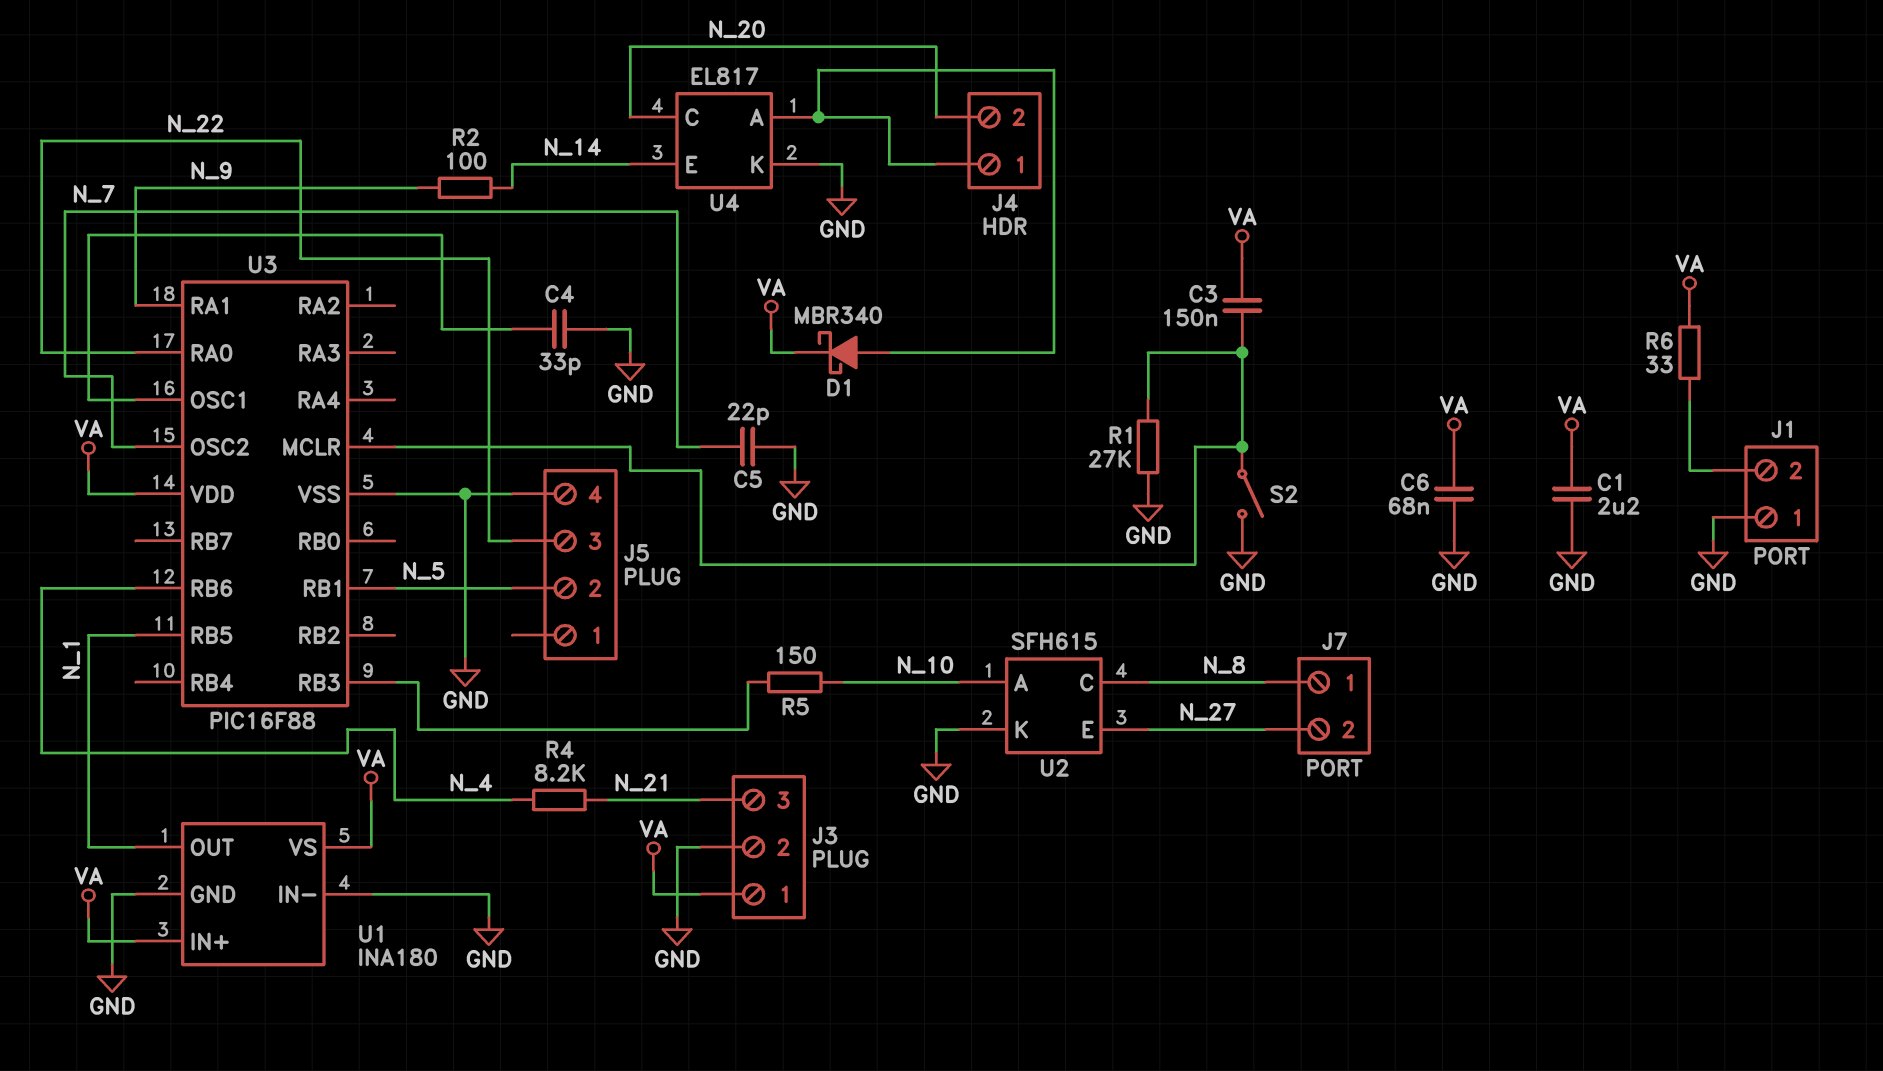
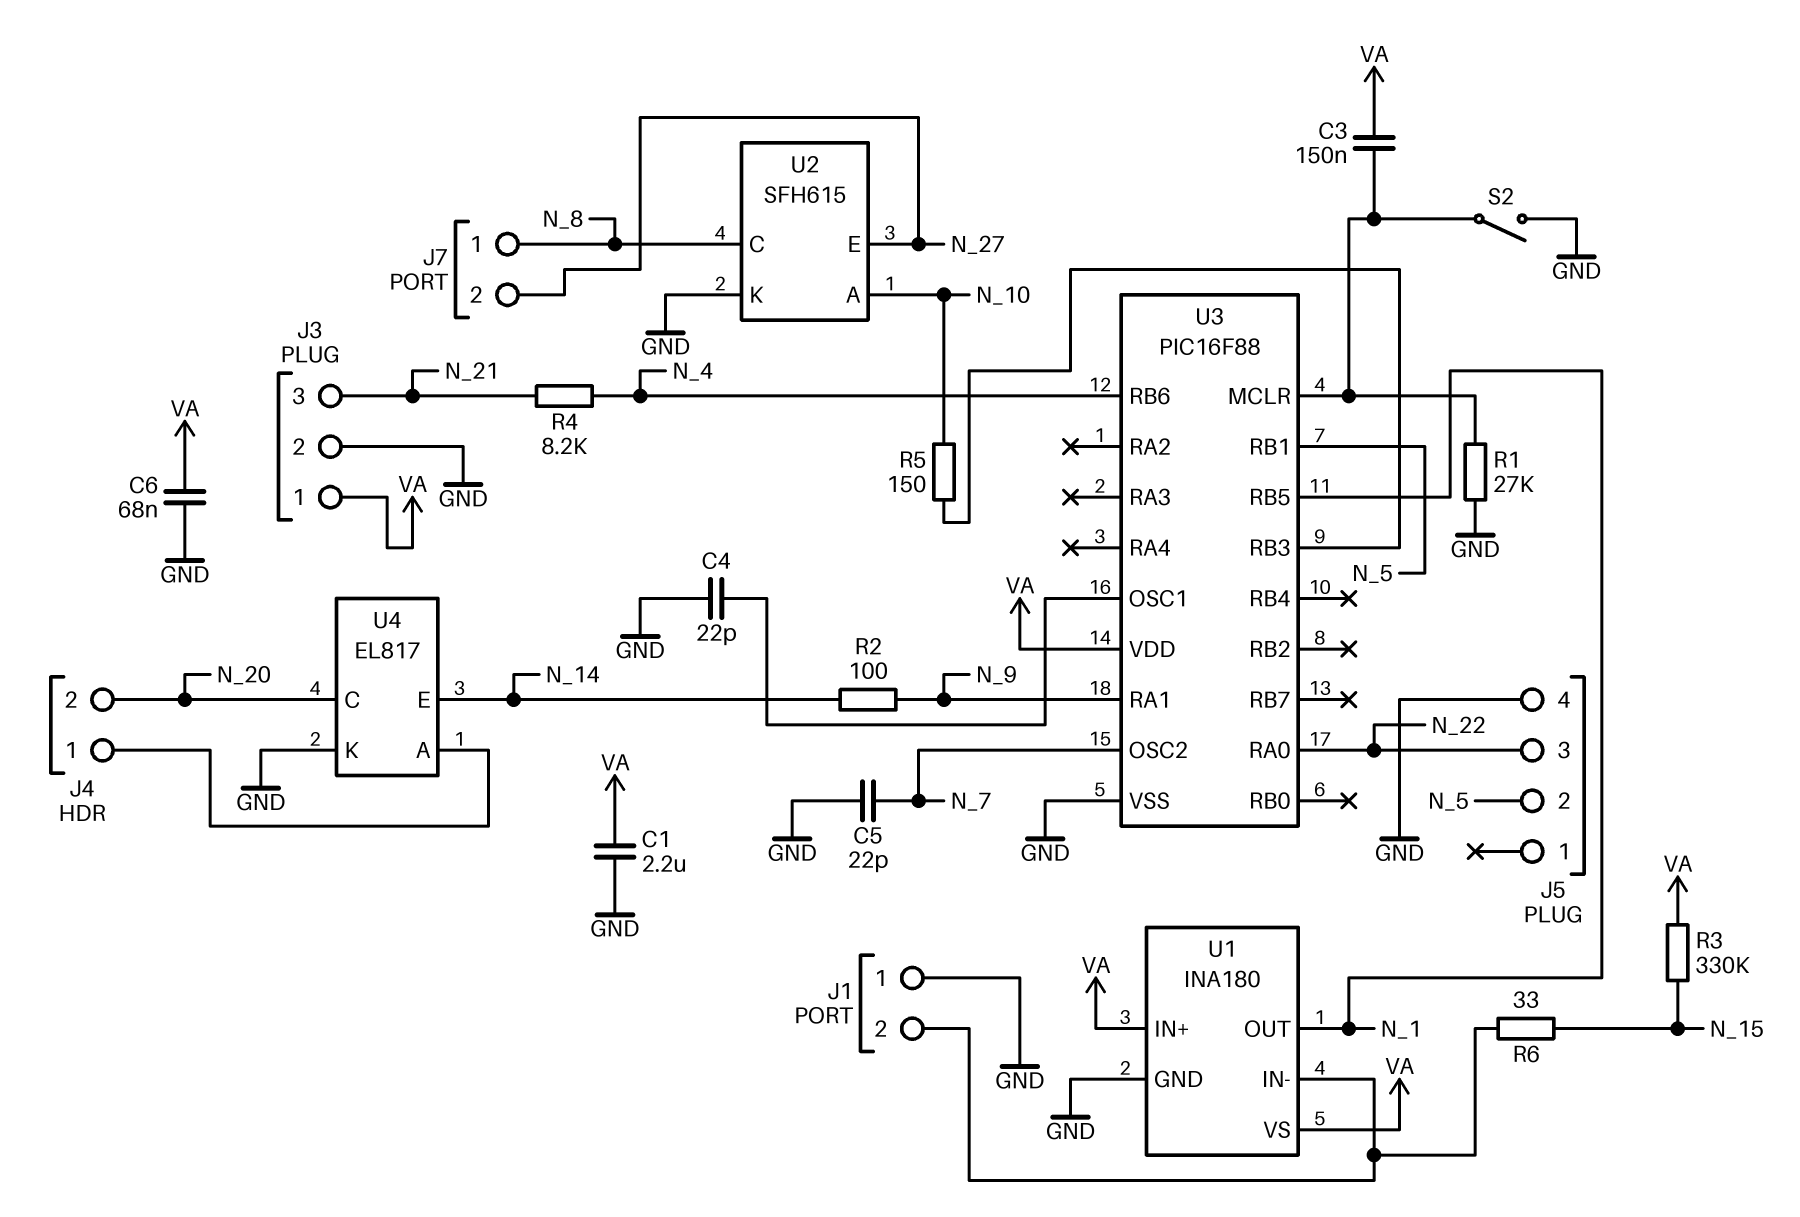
C4: 33pF (GND, U3/OSC1) -> 22pF (GND, U3/OSC1)
D1: schottky MBR340 (A J4/1, K VA) -> none
R3: none -> 330k (N_15, VA)
R6: 33 (J1/2, VA) -> 33 (J1/2, N_15)
U1 pin IN-: GND -> J1/2

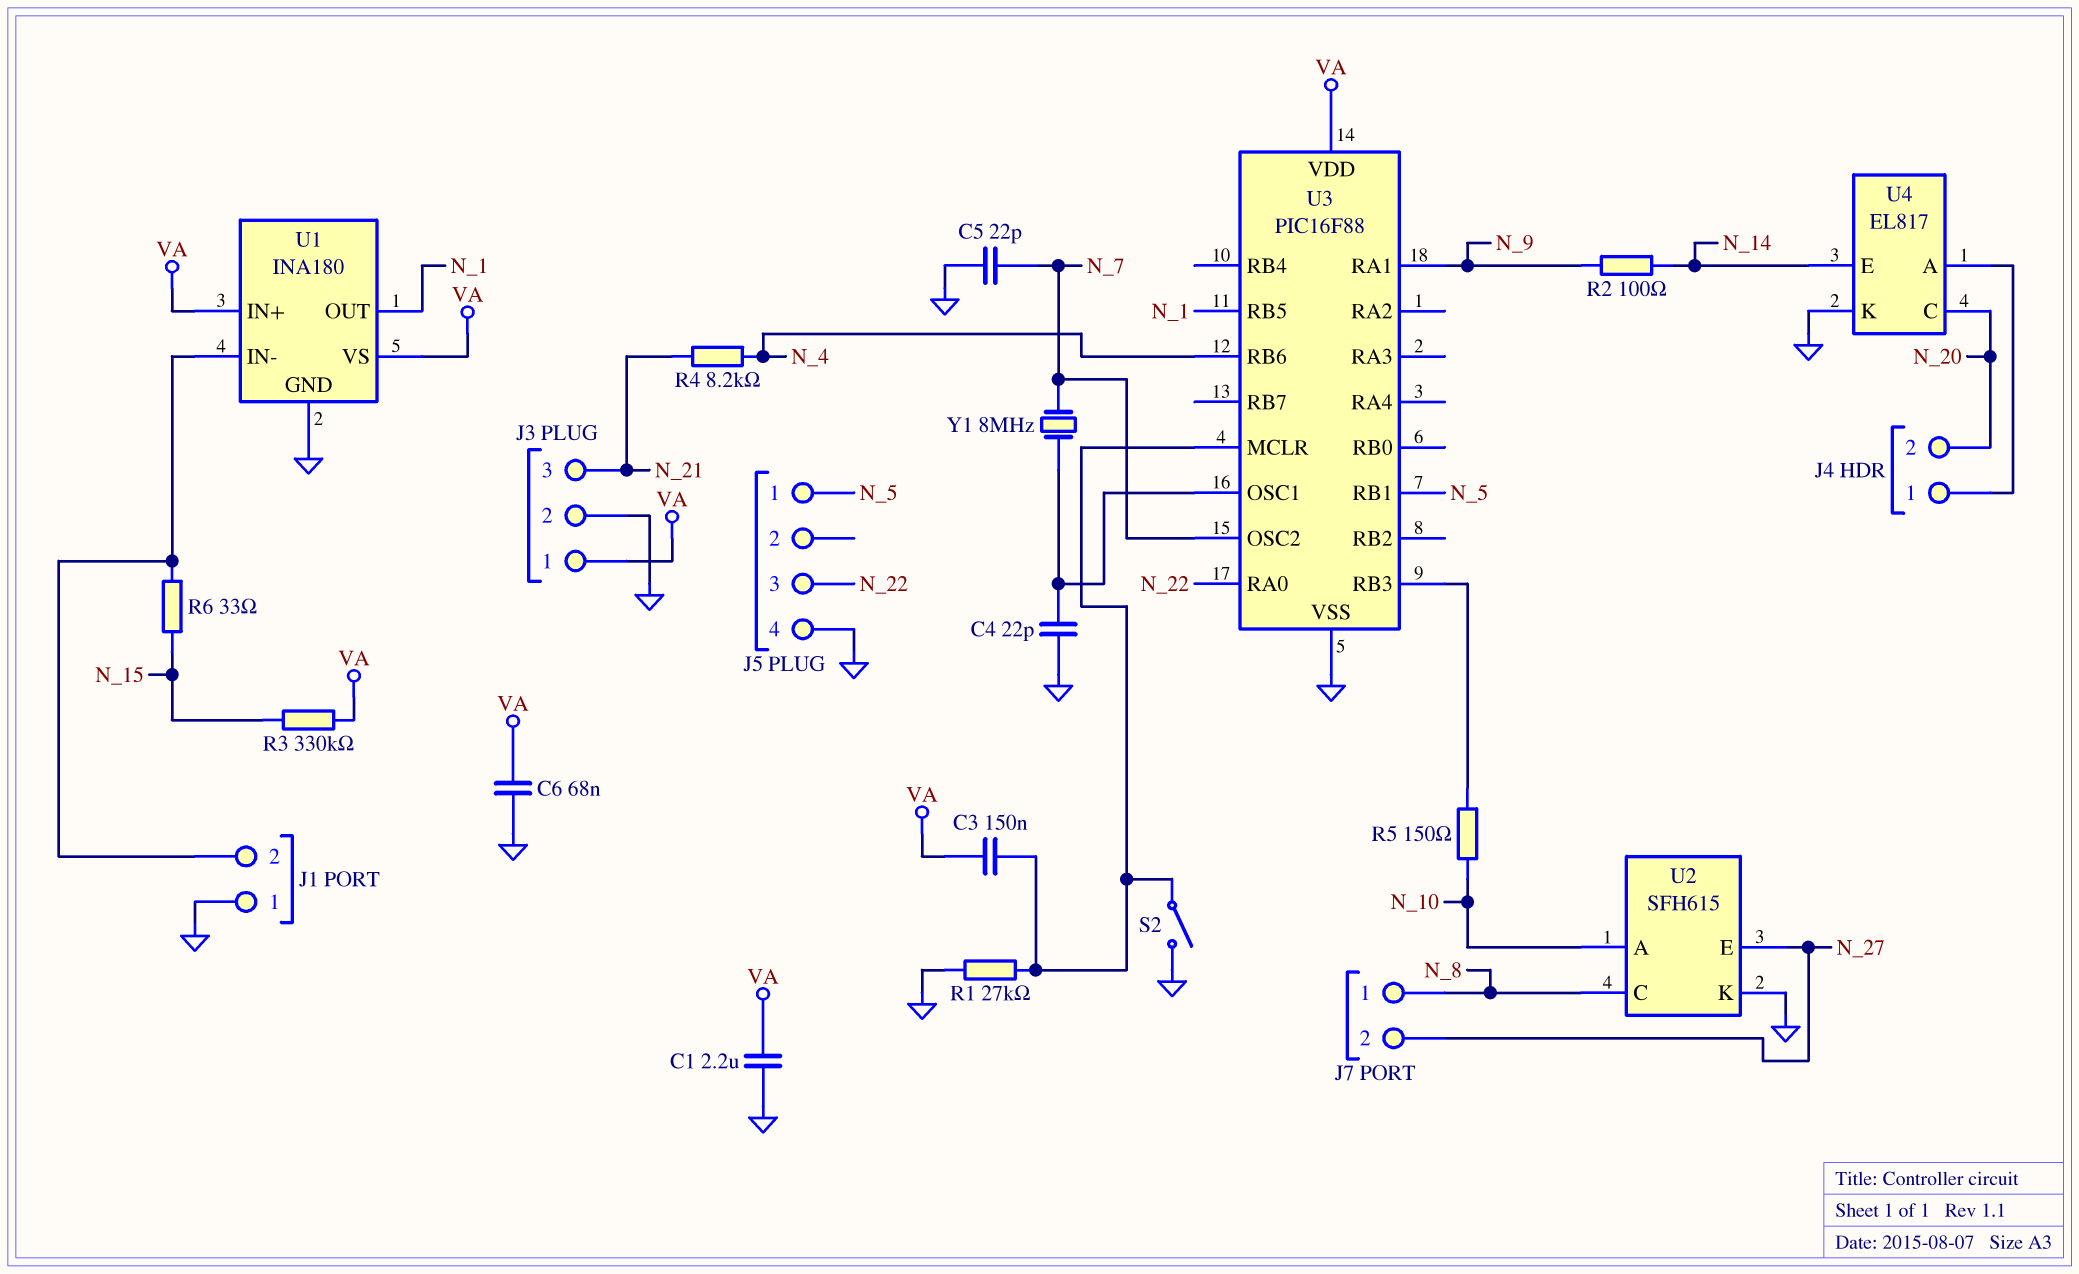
J5 pin 1: none -> N_5
J5 pin 2: N_5 -> none
Y1: none -> 8MHz (N_7, U3/OSC1)

